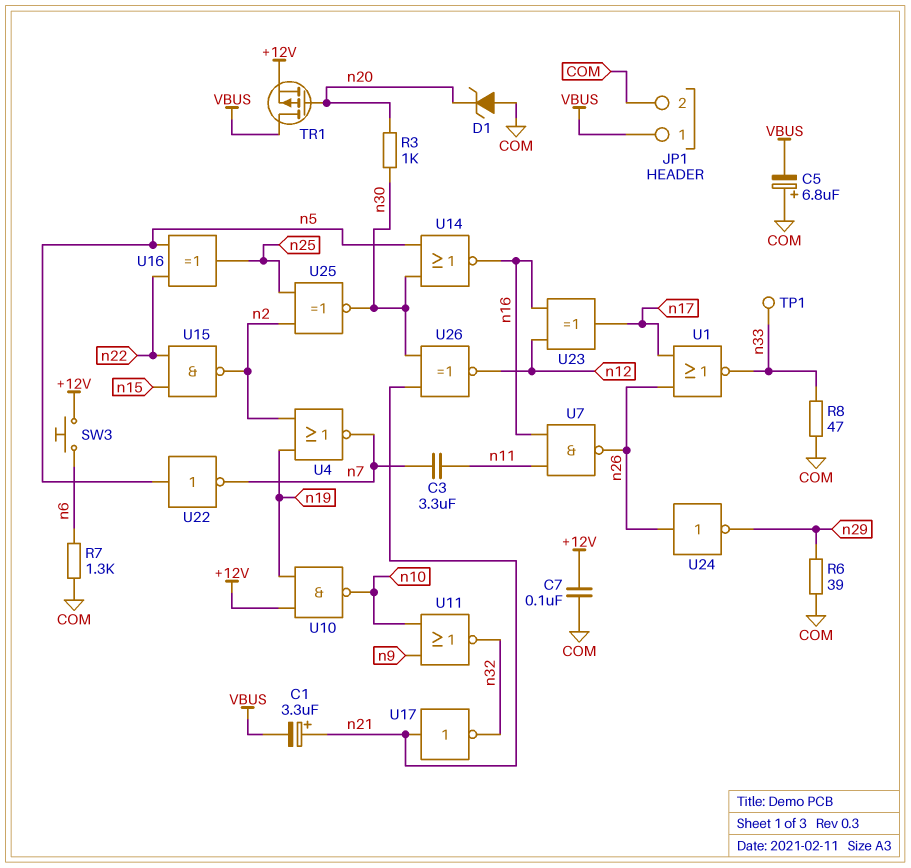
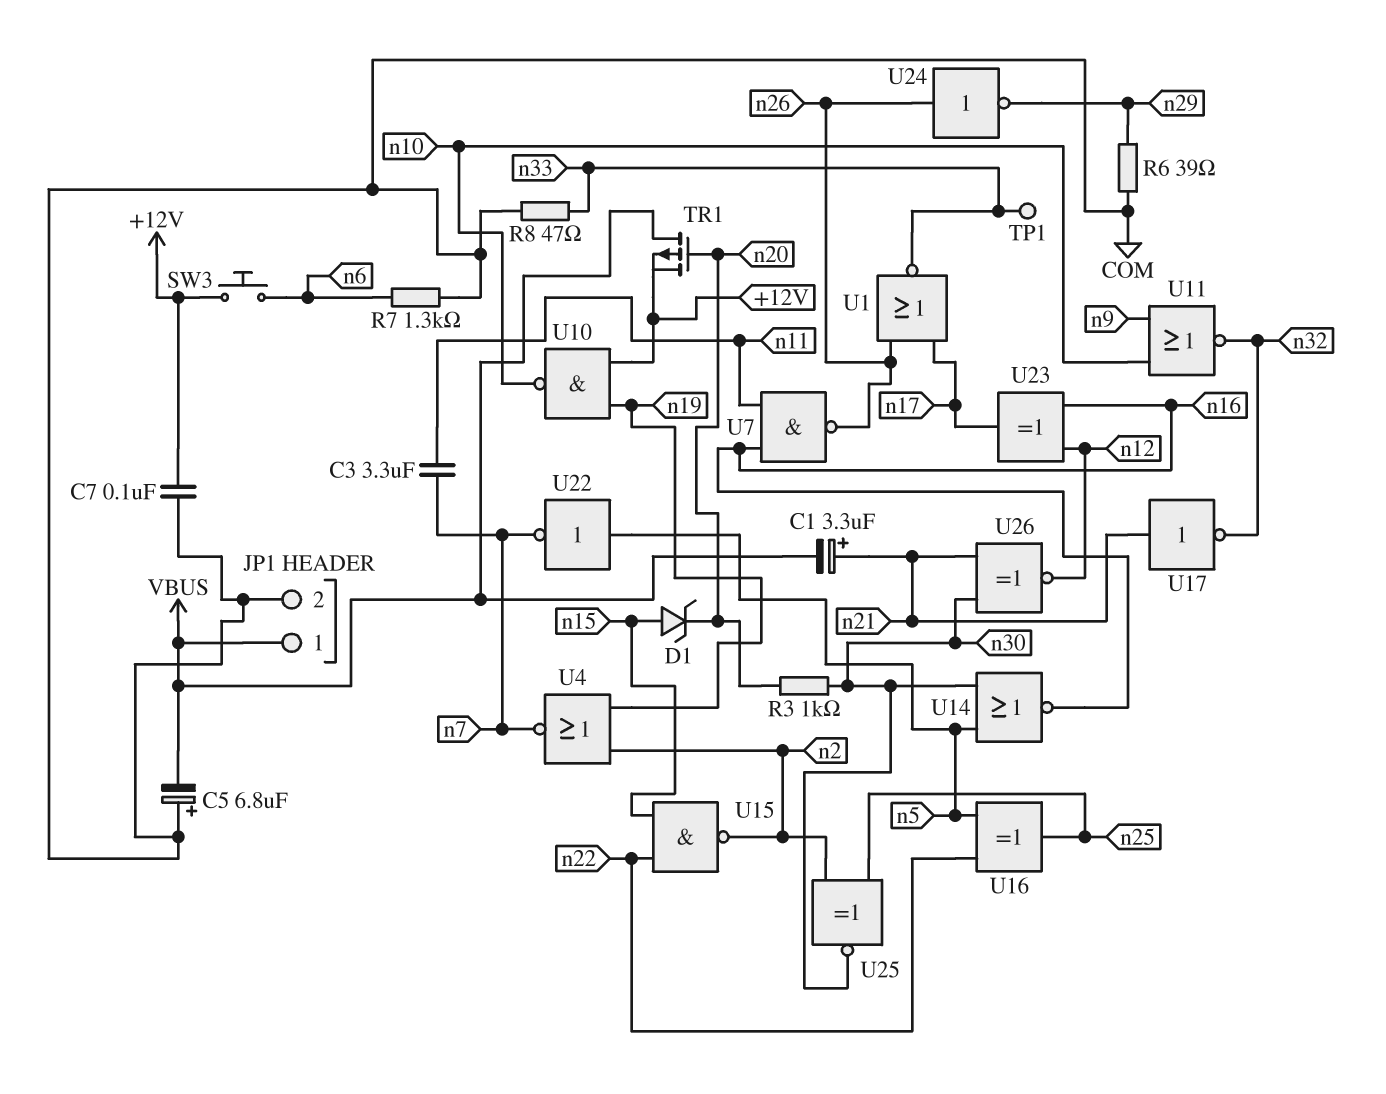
D1: zener (A COM, K n20) -> zener (A n15, K n20)

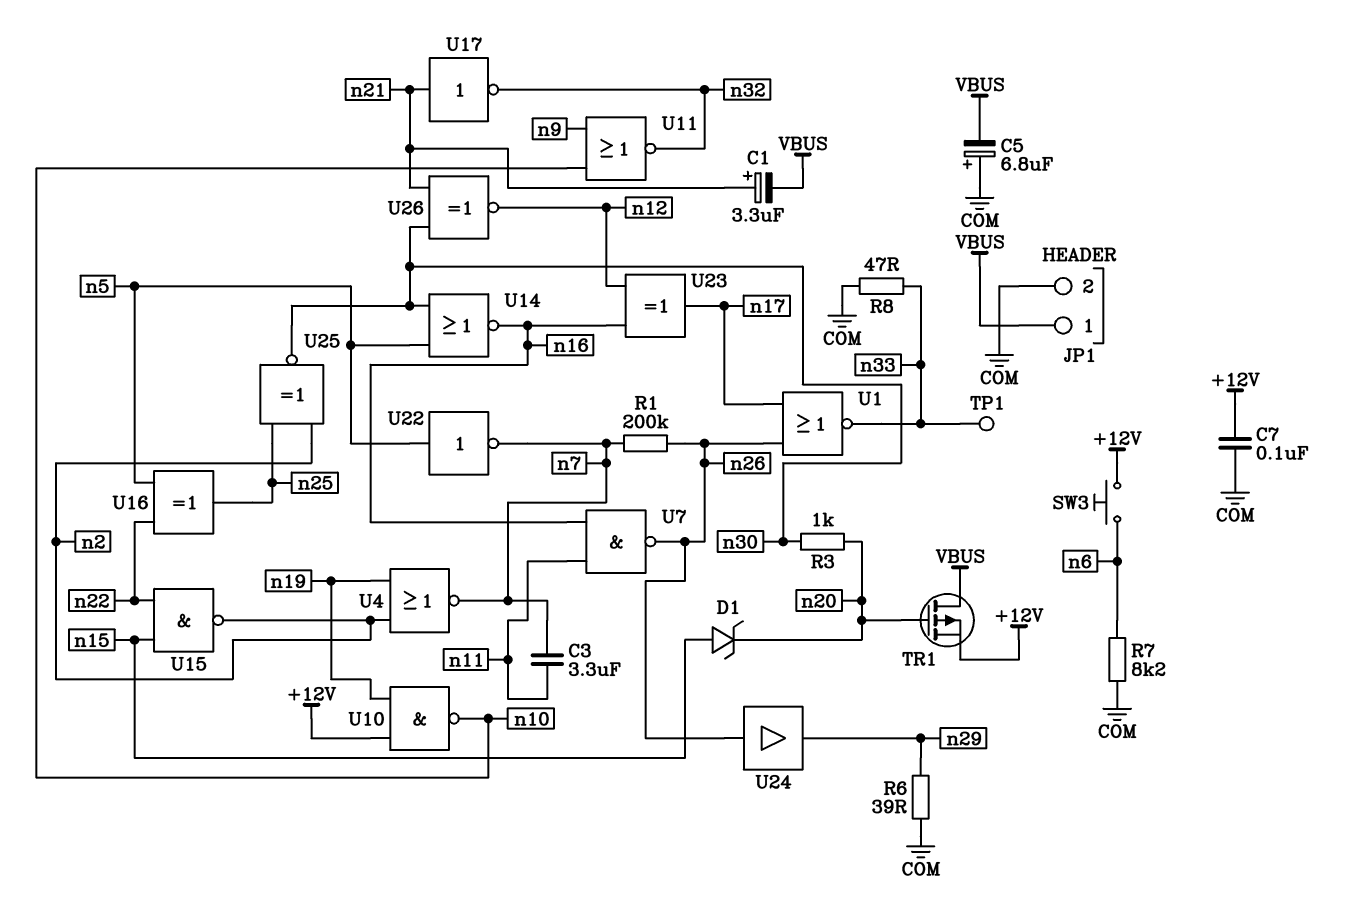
R1: none -> 200k (n7, n26)
R7: 1.3k (COM, n6) -> 8.2k (COM, n6)
U24: NOT (in n26, out n29) -> buffer (in n26, out n29)

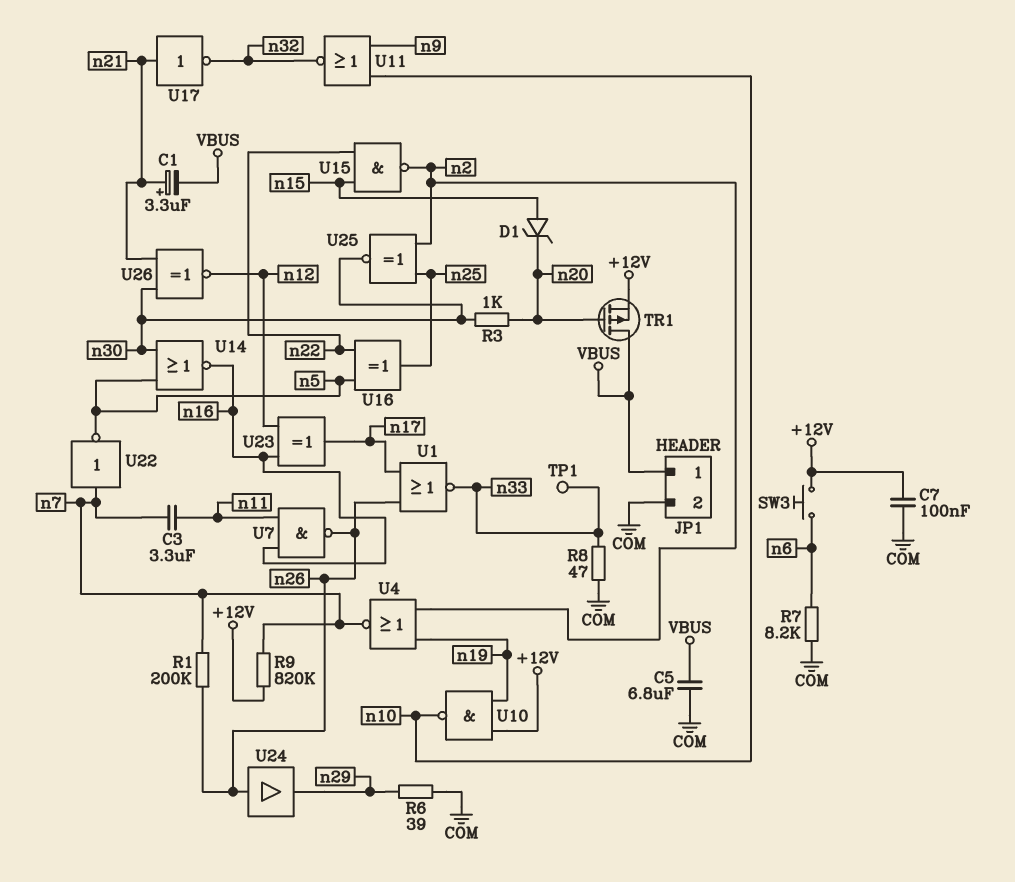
C5: 6.8uF (plus COM, minus VBUS) -> 6.8uF (COM, VBUS)
R9: none -> 820k (+12V, n7)
U22: NOT (in n5, out n7) -> NOT (in n7, out n5)

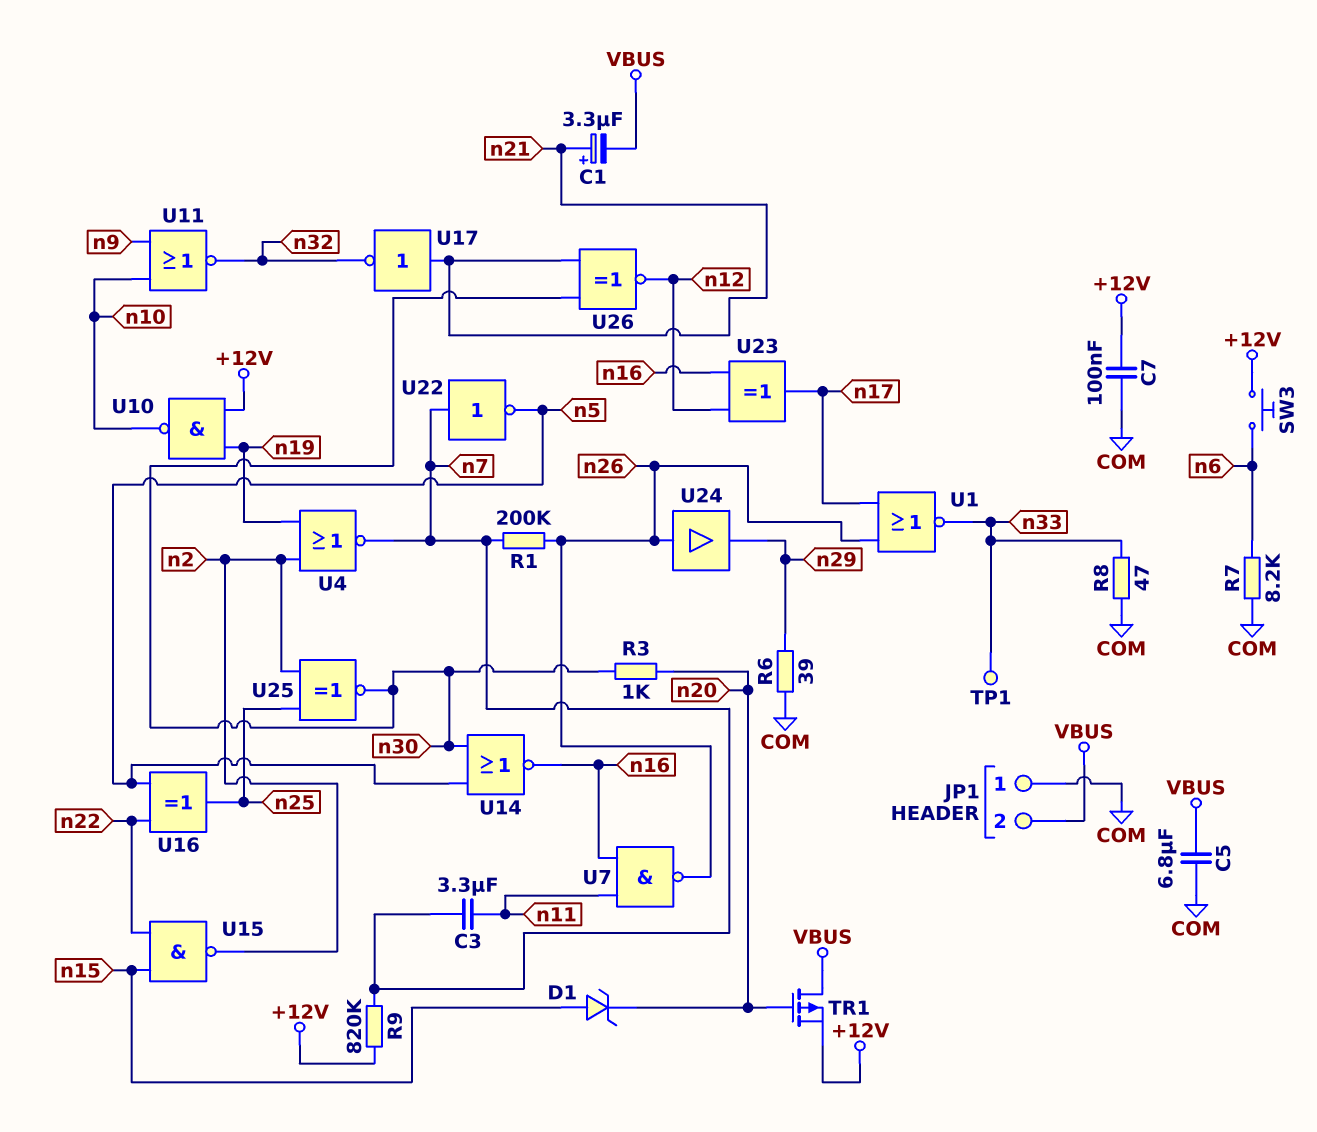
JP1 pin 1: VBUS -> COM
JP1 pin 2: COM -> VBUS

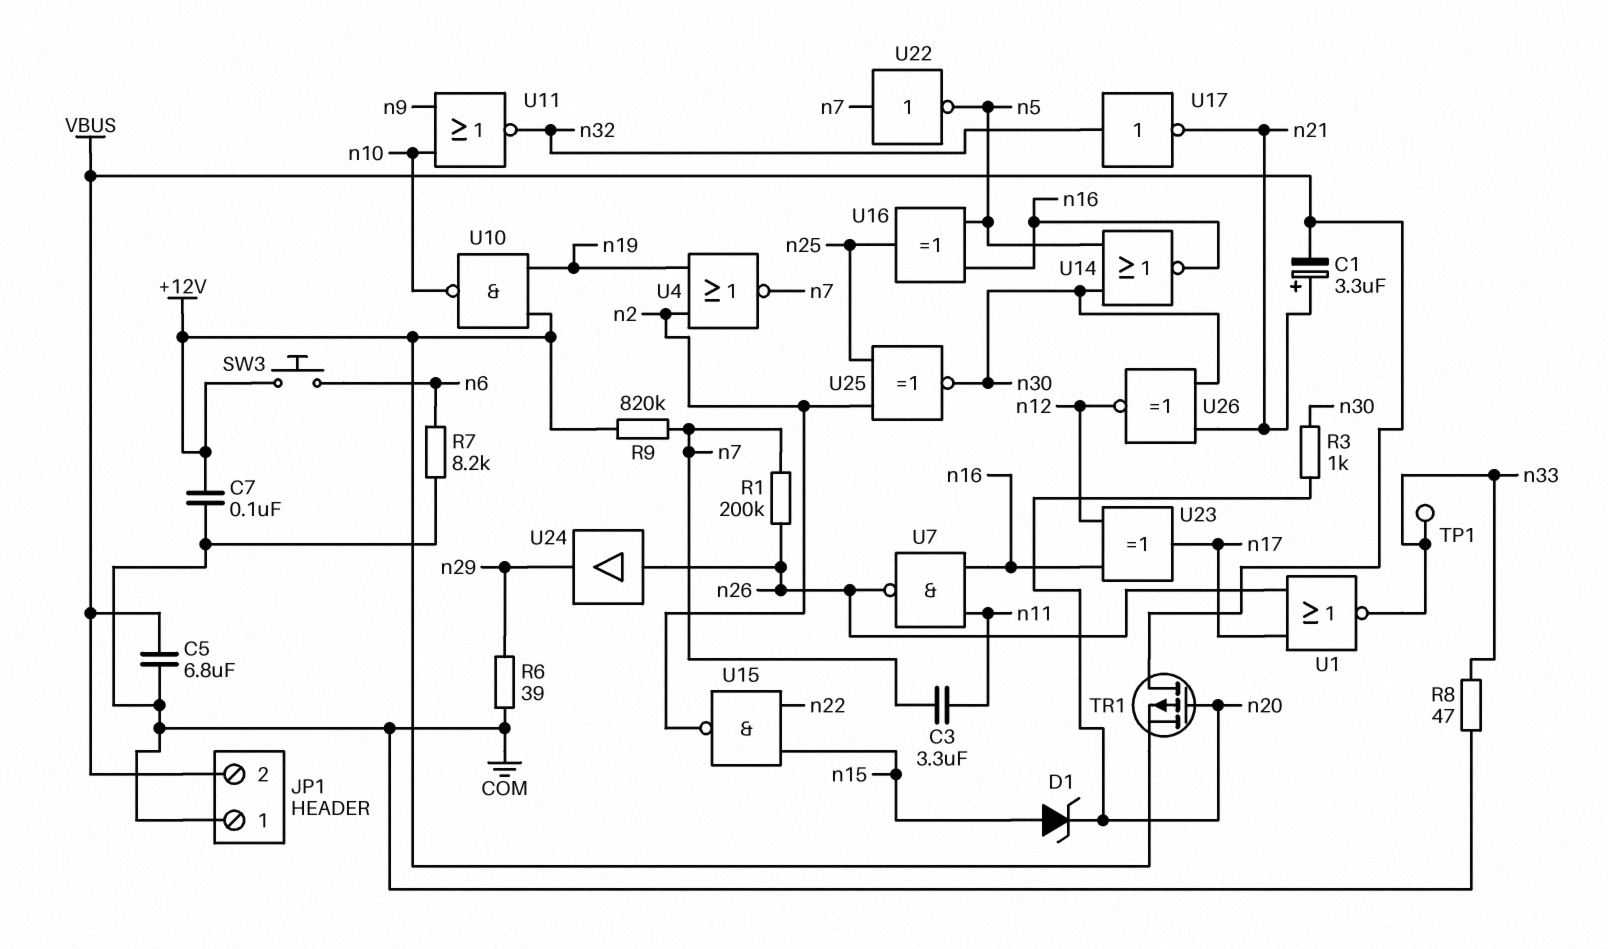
U16: XOR (in n5, in n22, out n25) -> XOR (in n5, in n16, out n25)
U17: NOT (in n21, out n32) -> NOT (in n32, out n21)

